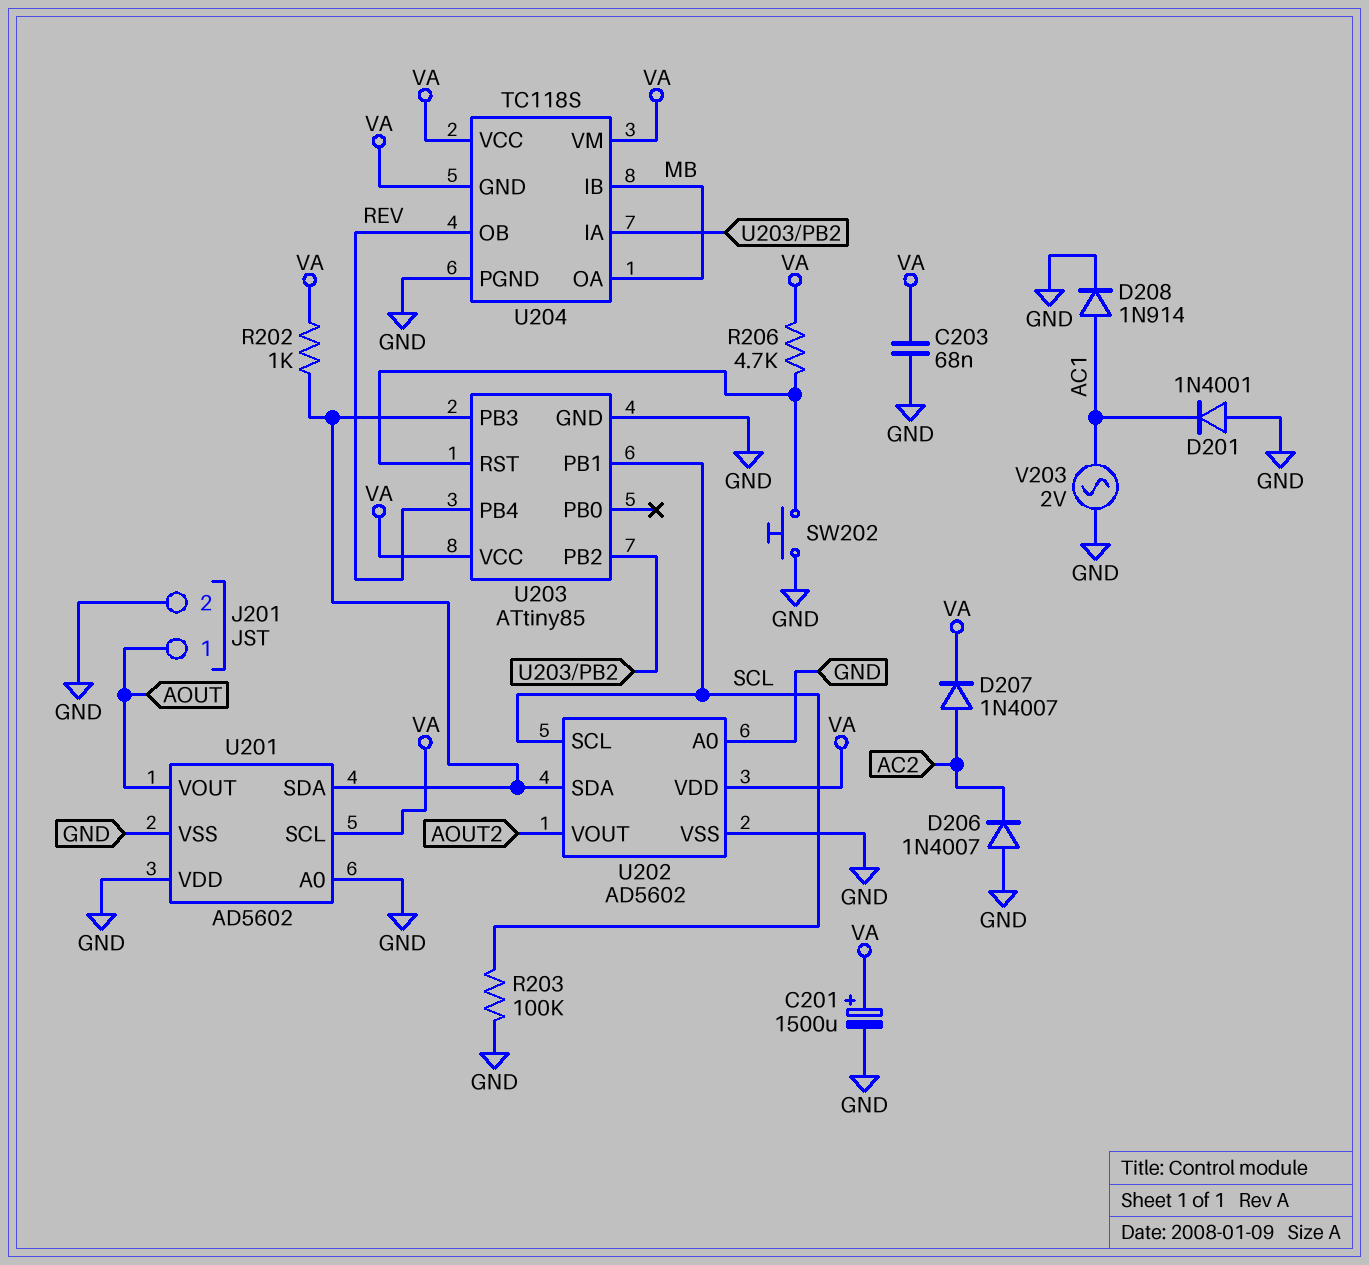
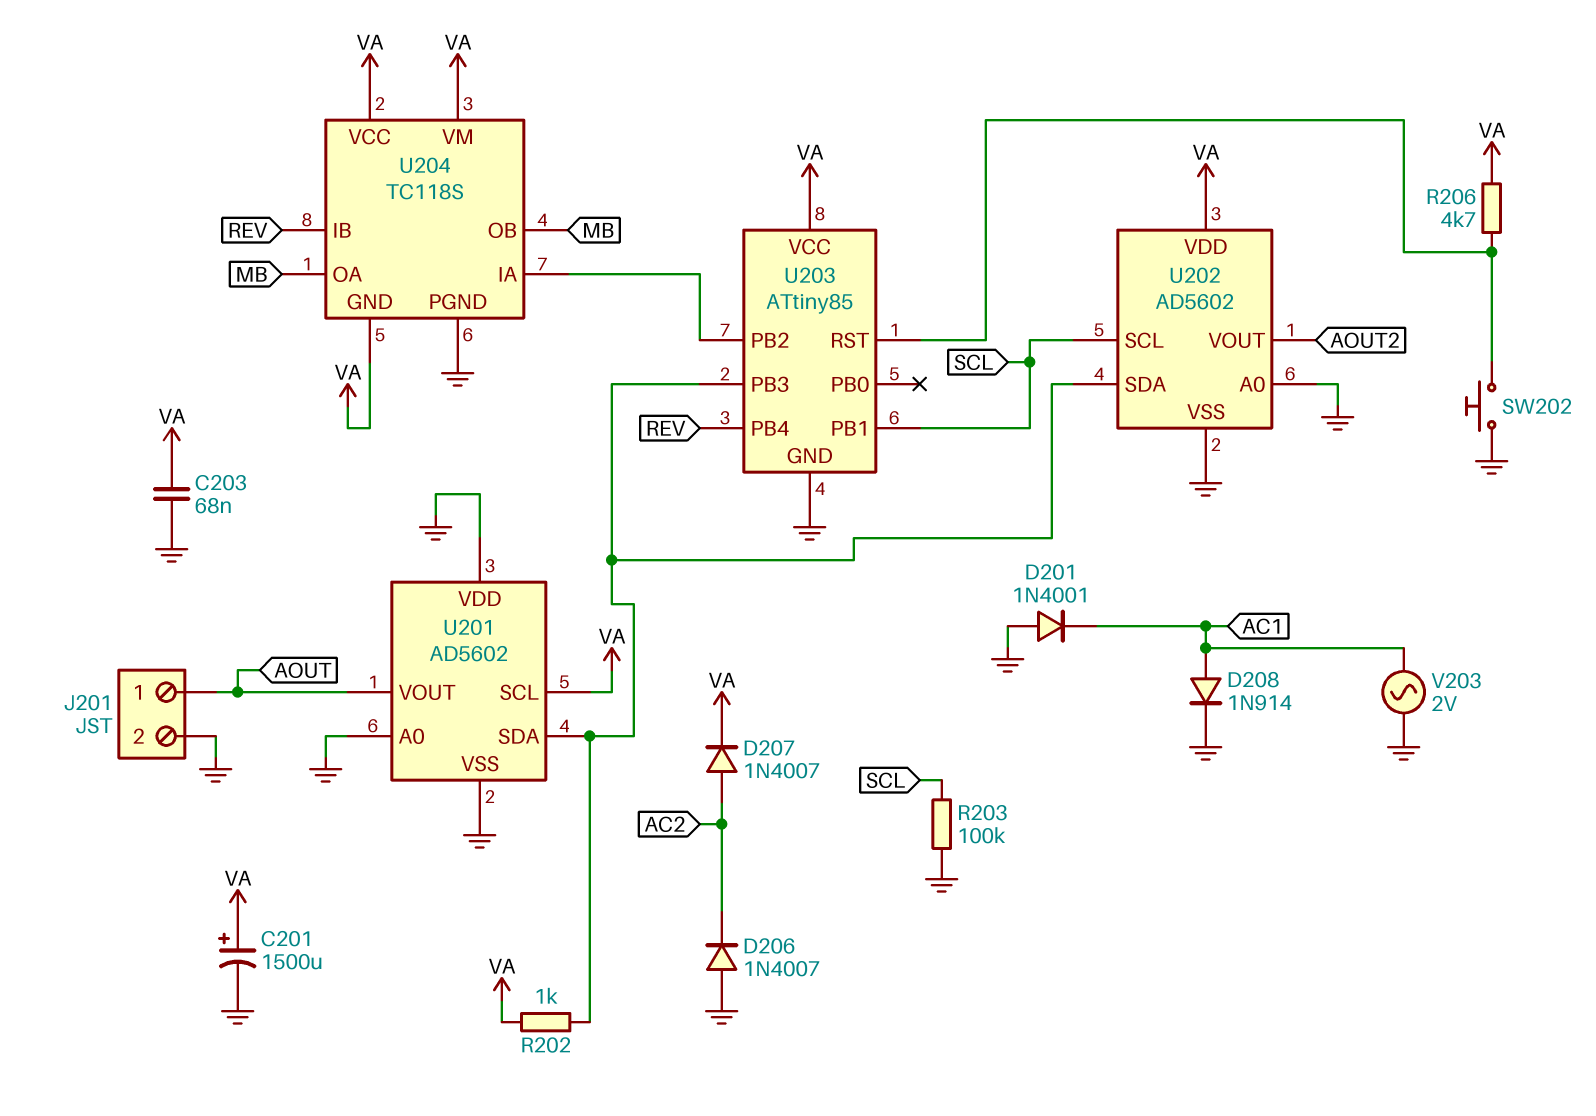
U204 pin IB: MB -> REV
U204 pin OB: REV -> MB

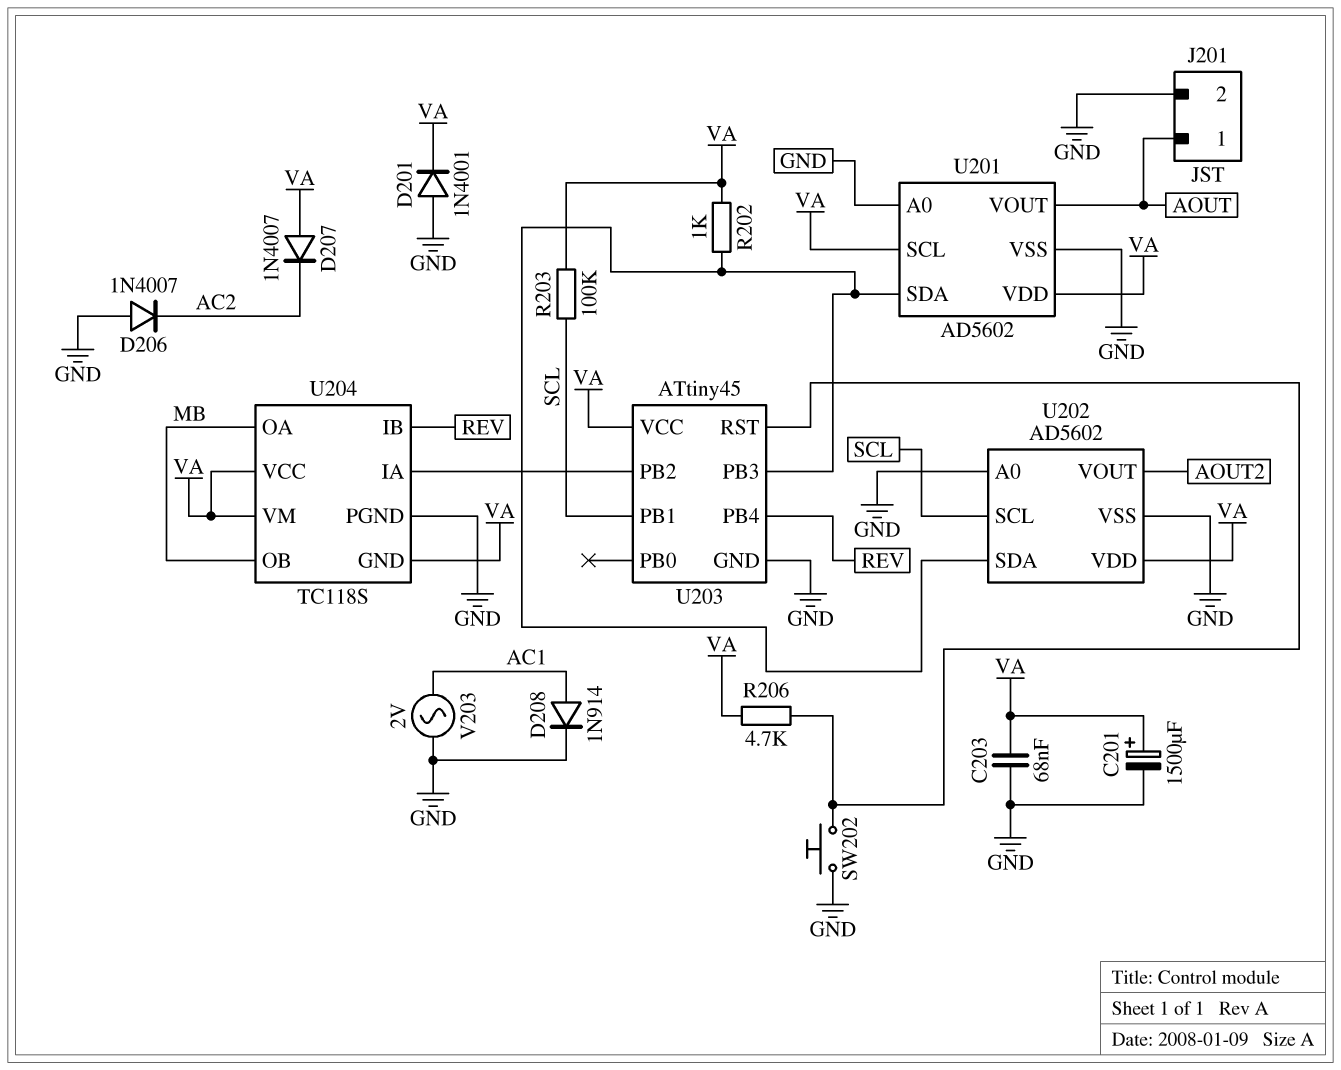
D201: diode 1N4001 (A GND, K AC1) -> diode 1N4001 (A GND, K VA)
D207: diode 1N4007 (A AC2, K VA) -> diode 1N4007 (A VA, K AC2)
R203: 100k (GND, SCL) -> 100k (SCL, VA)
U201 pin VDD: GND -> VA
U203: ATtiny85 -> ATtiny45

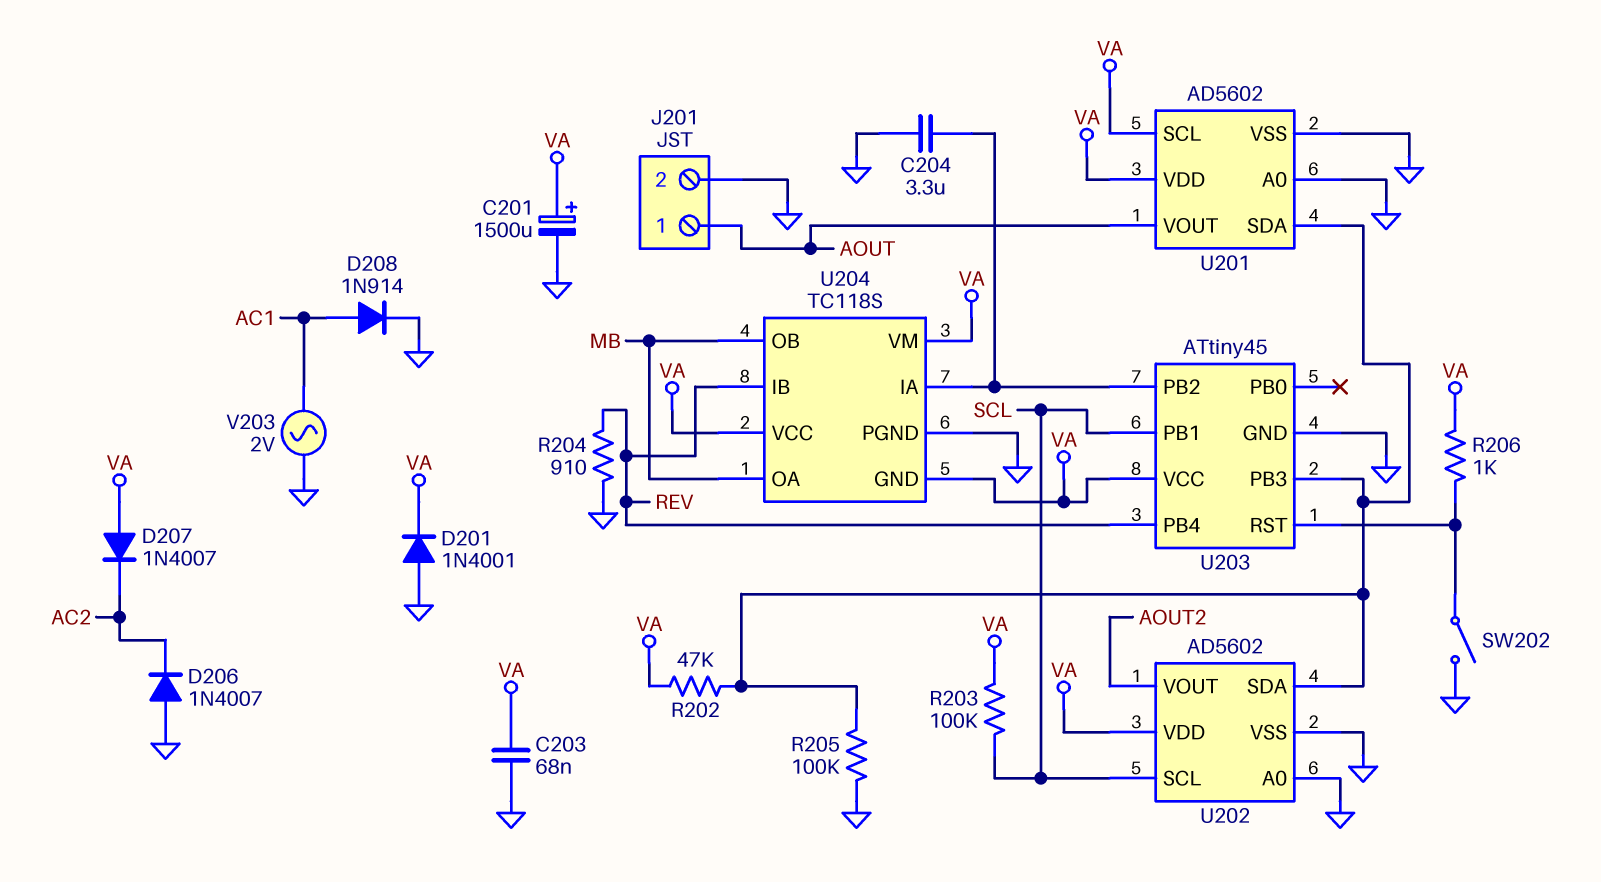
C204: none -> 3.3uF (GND, U203/PB2)
R202: 1k (U201/SDA, VA) -> 47k (U201/SDA, VA)
R204: none -> 910 (GND, REV)
R205: none -> 100k (GND, U201/SDA)
R206: 4.7k (U203/RST, VA) -> 1k (U203/RST, VA)
SW202: button (GND, U203/RST) -> switch (GND, U203/RST)

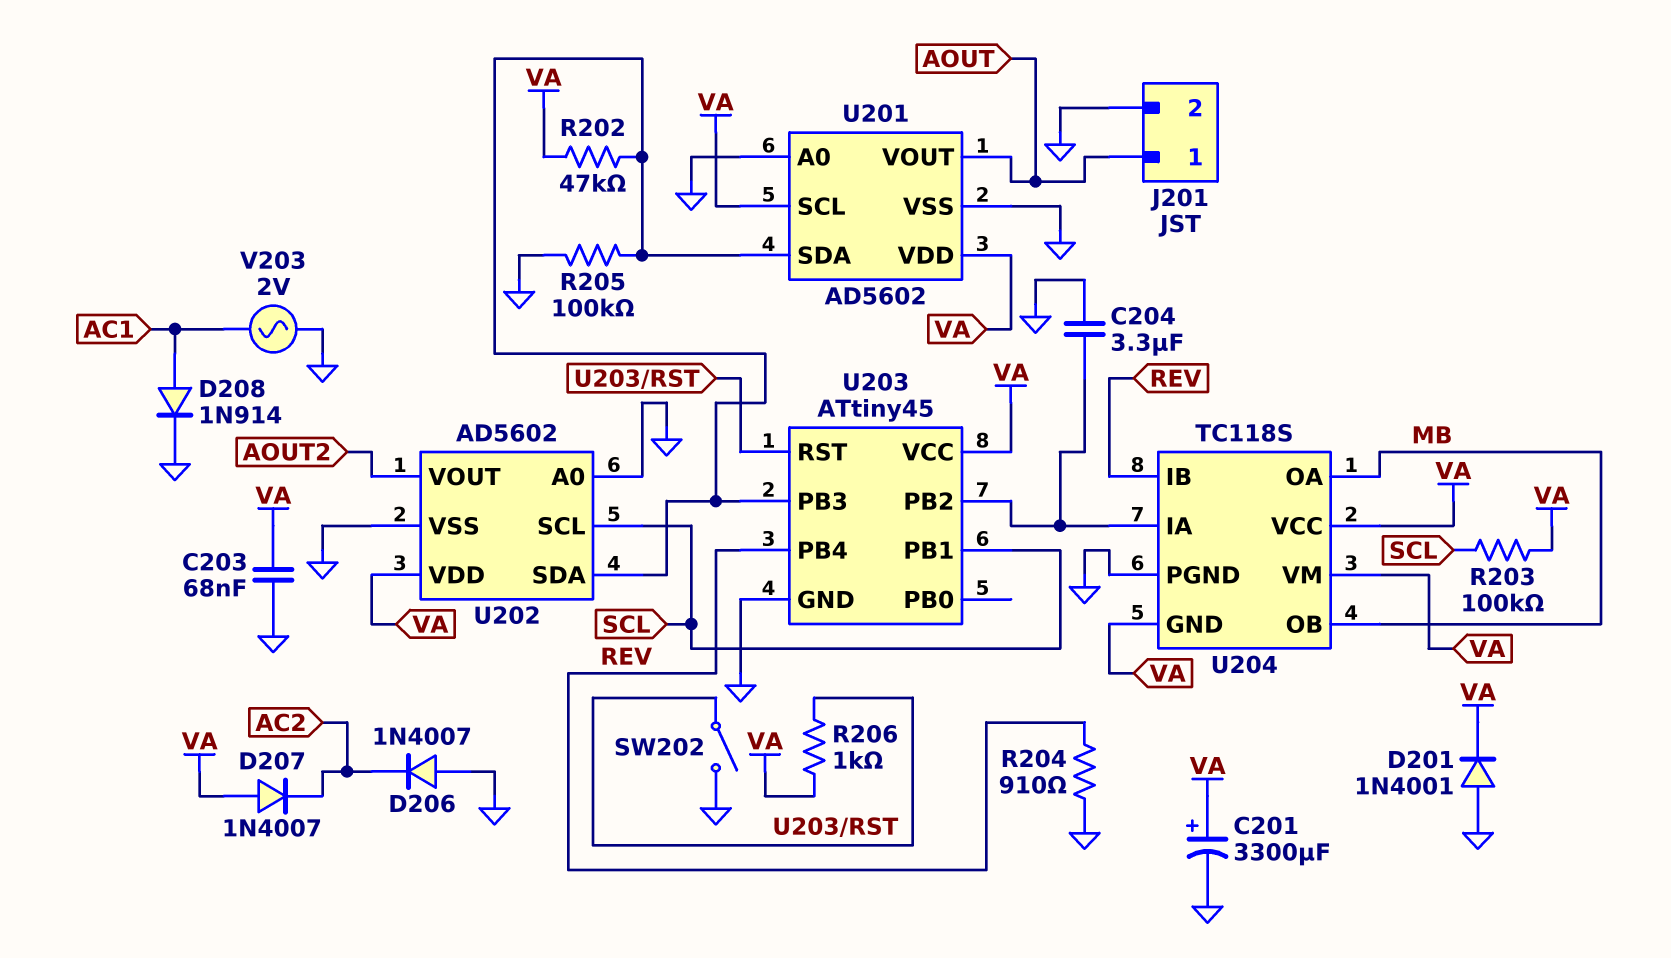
C201: 1500uF (plus VA, minus GND) -> 3300uF (plus VA, minus GND)

